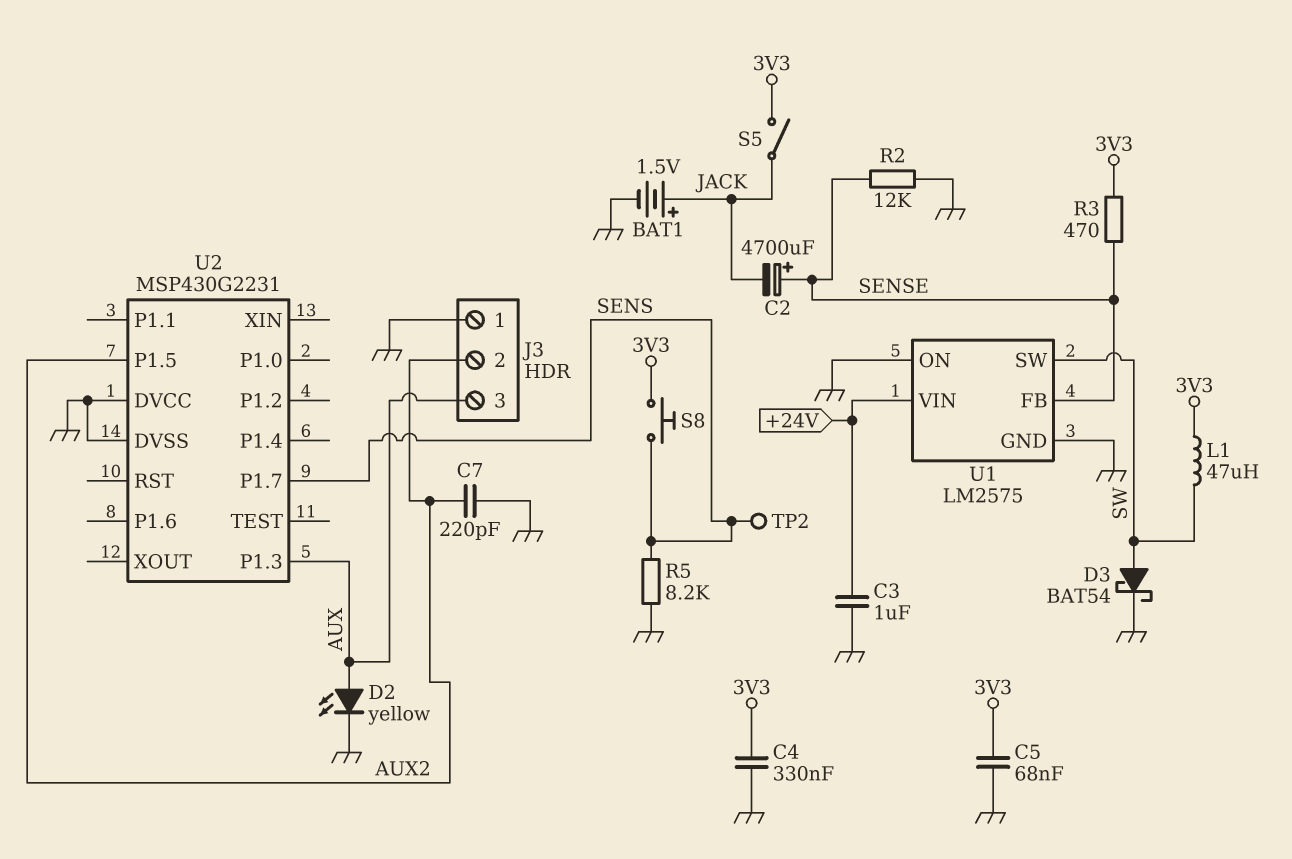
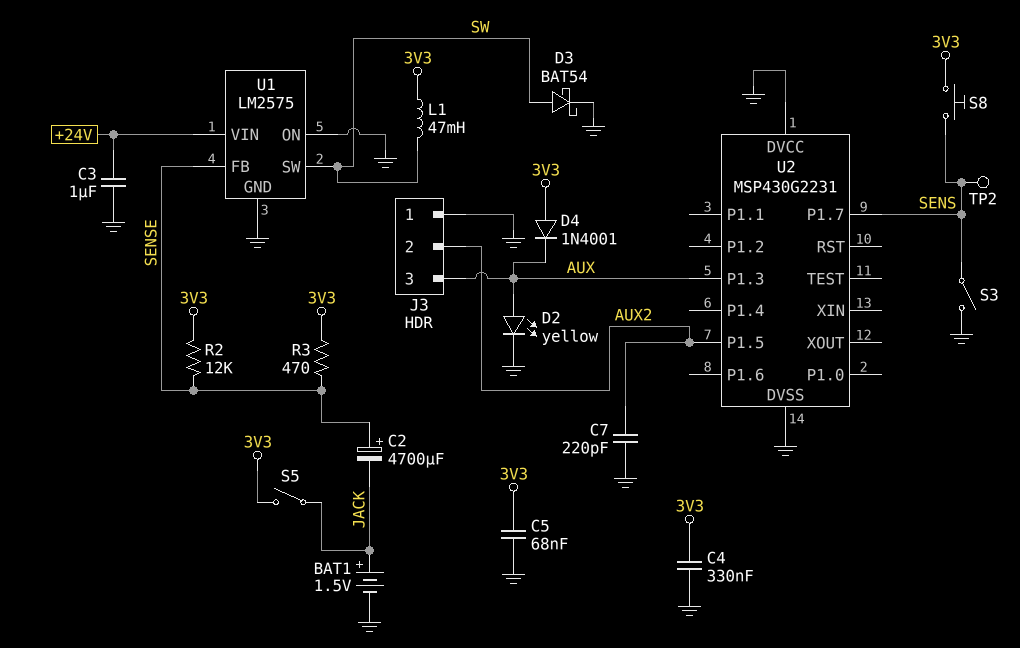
D4: none -> diode 1N4001 (A 3V3, K AUX)
L1: 47uH (3V3, SW) -> 47mH (3V3, SW)
R2: 12k (GND, SENSE) -> 12k (3V3, SENSE)
R5: 8.2k (GND, SENS) -> none
S3: none -> switch (GND, SENS)

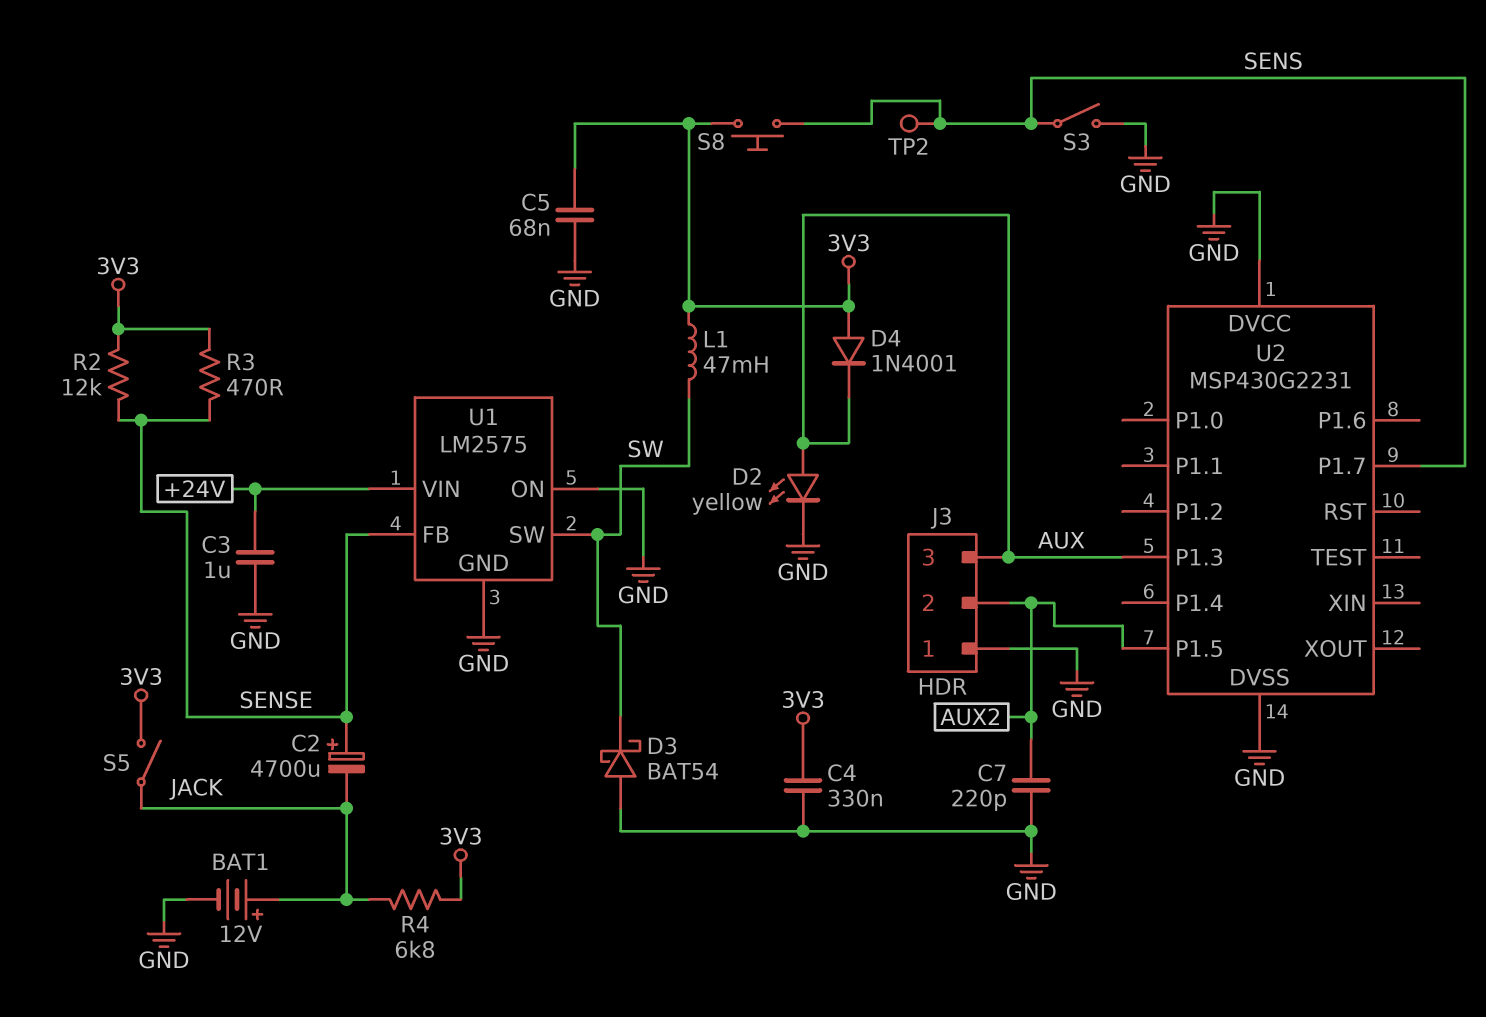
BAT1: 1.5V (plus JACK, minus GND) -> 12V (plus JACK, minus GND)
D3: schottky BAT54 (A SW, K GND) -> schottky BAT54 (A GND, K SW)
R4: none -> 6.8k (3V3, JACK)

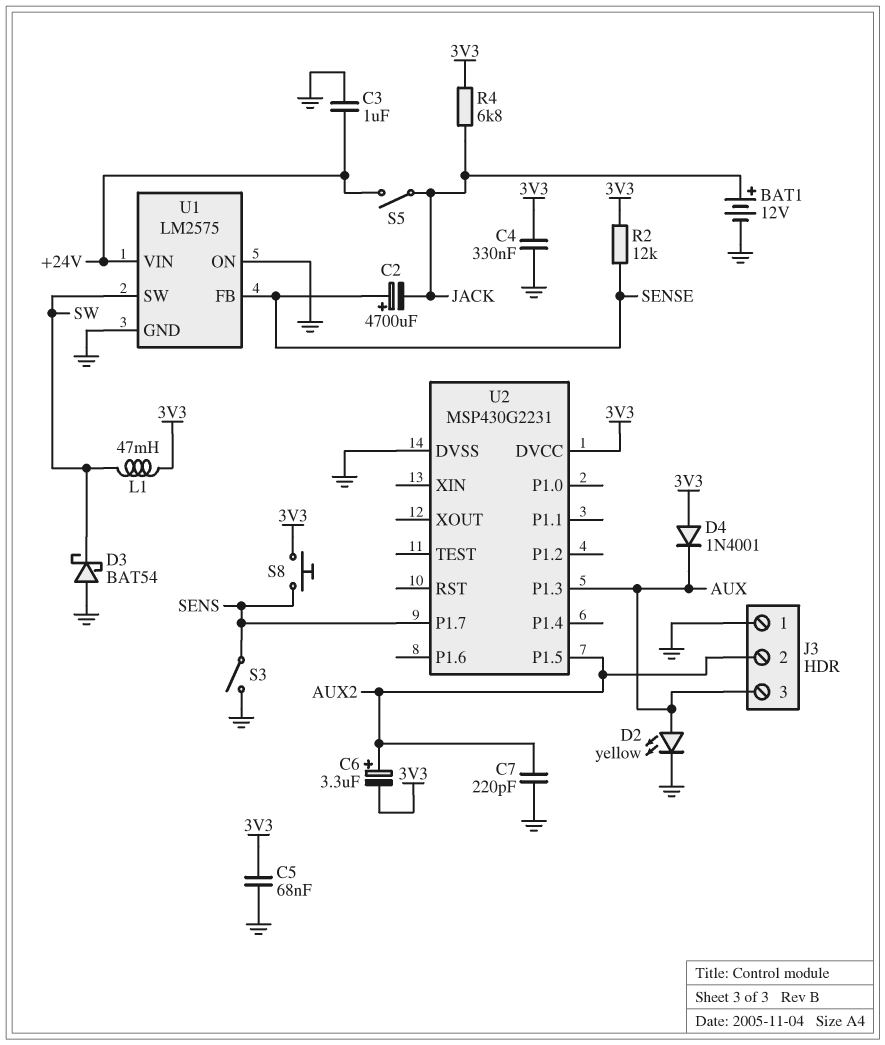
C6: none -> 3.3uF (plus AUX2, minus 3V3)
R3: 470 (3V3, SENSE) -> none
S5: switch (3V3, JACK) -> switch (+24V, JACK)
TP2: test point (SENS) -> none
U2 pin DVCC: GND -> 3V3

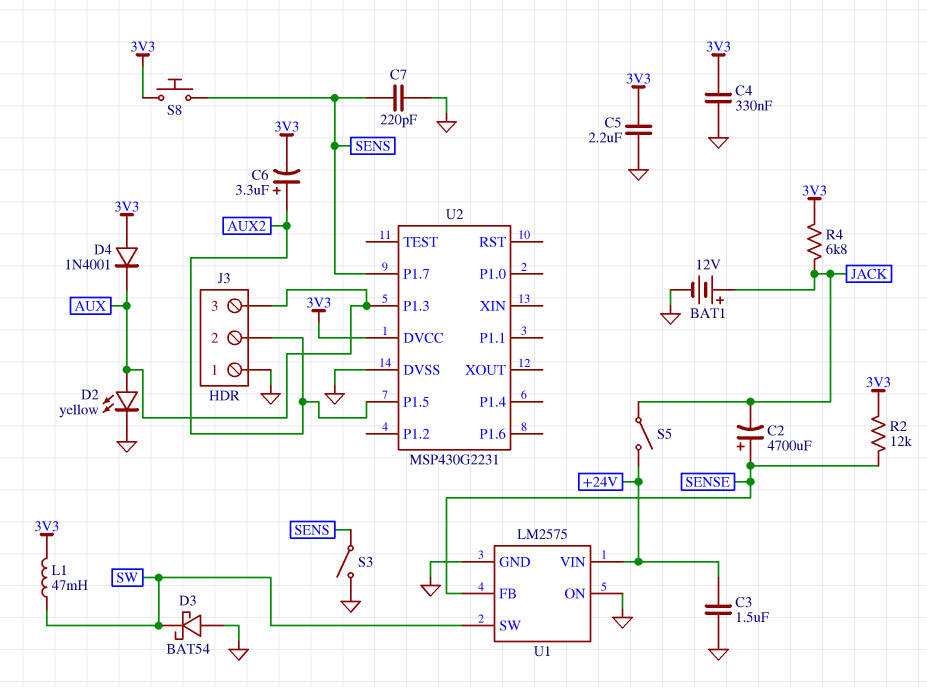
C3: 1uF (+24V, GND) -> 1.5uF (+24V, GND)
C5: 68nF (3V3, GND) -> 2.2uF (3V3, GND)
C7: 220pF (AUX2, GND) -> 220pF (GND, SENS)

